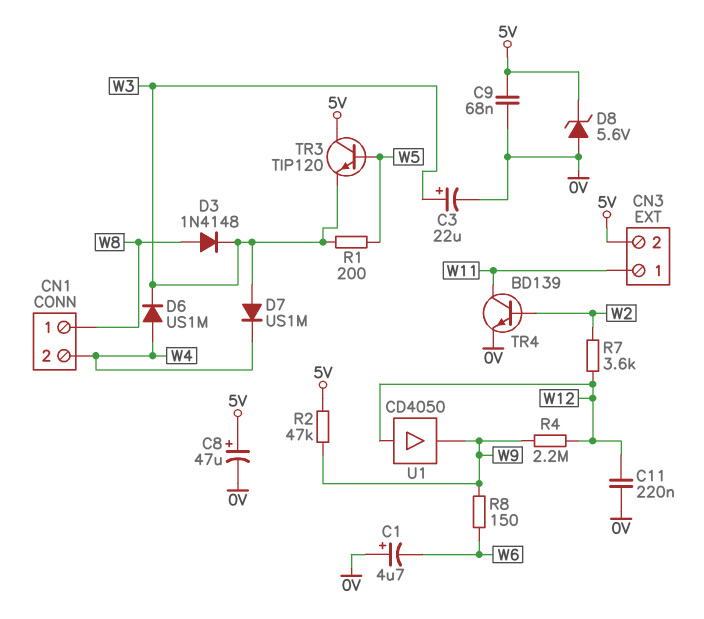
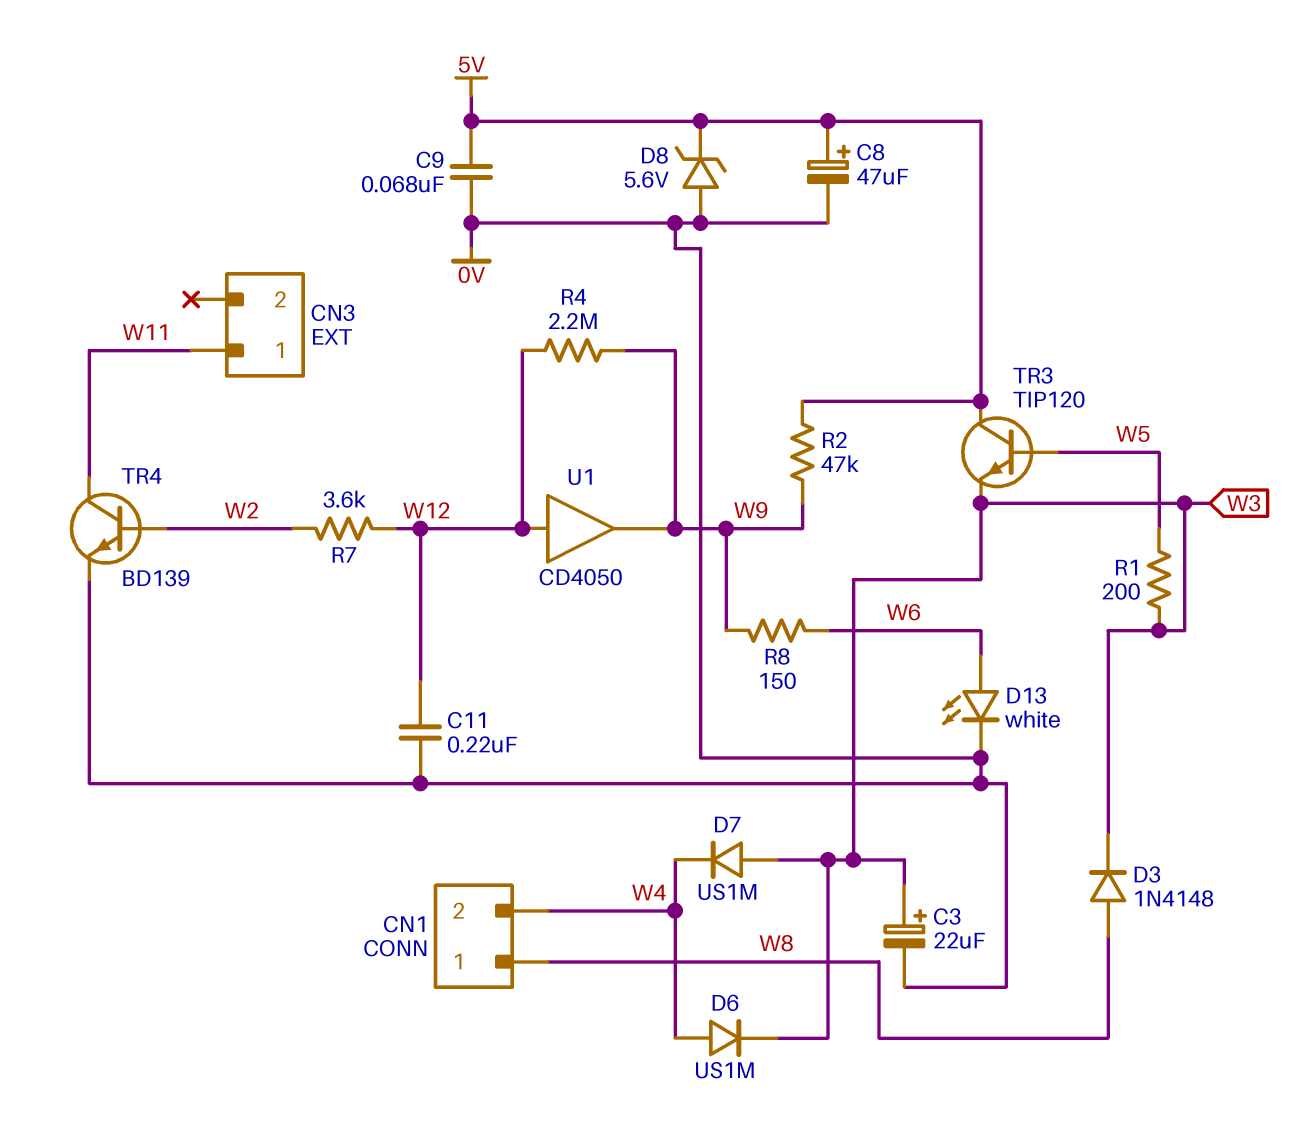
C1: 4.7uF (plus 0V, minus W6) -> none
CN3 pin 2: 5V -> none
D13: none -> LED white (A W6, K 0V)

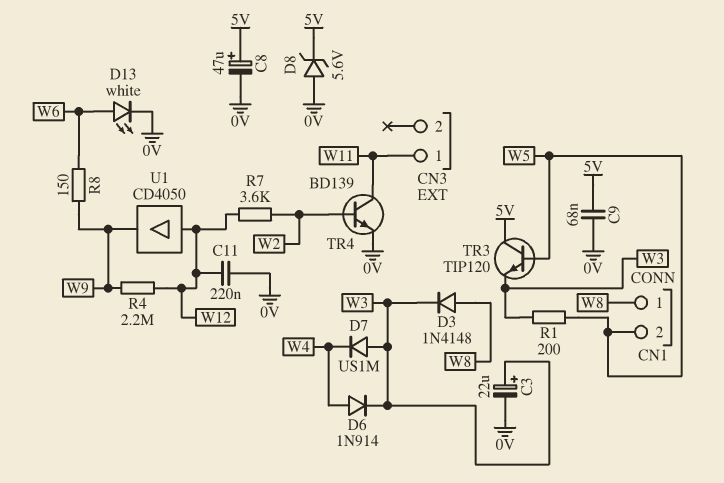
CN1 pin 2: W4 -> W5
D6: diode US1M (A W4, K W3) -> diode 1N914 (A W4, K W3)
R2: 47k (5V, W9) -> none

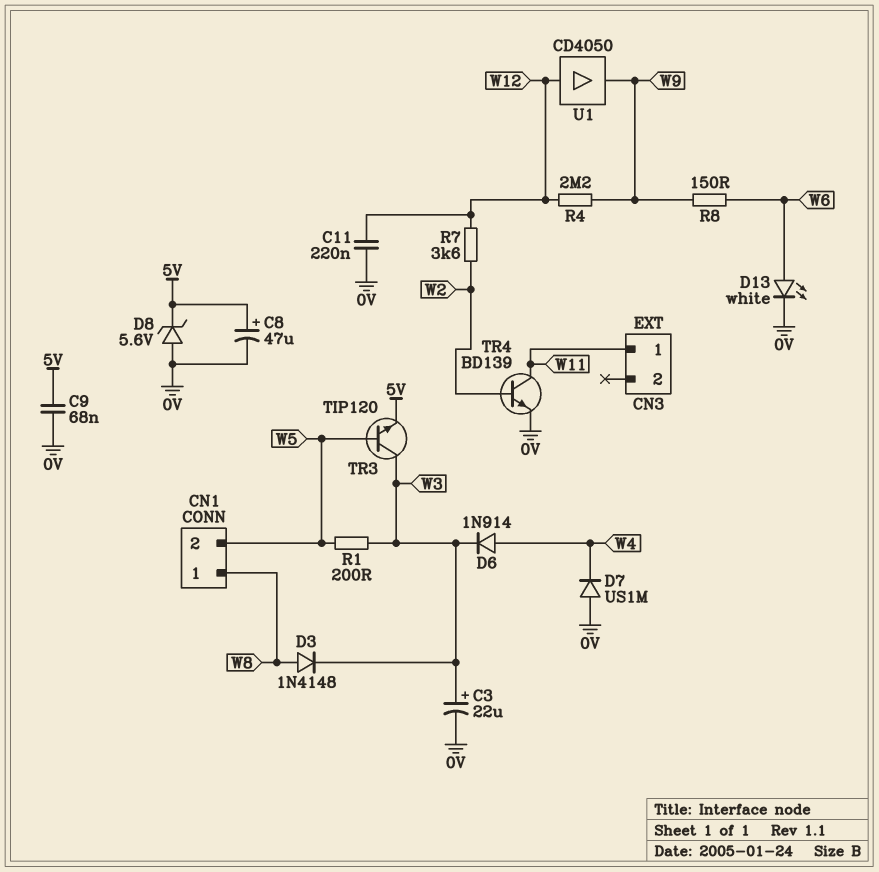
D7: diode US1M (A W3, K W4) -> diode US1M (A 0V, K W4)
TR3: NPN TIP120 (B W5, C 5V, E W3) -> NPN TIP120 (B W5, C W3, E 5V)

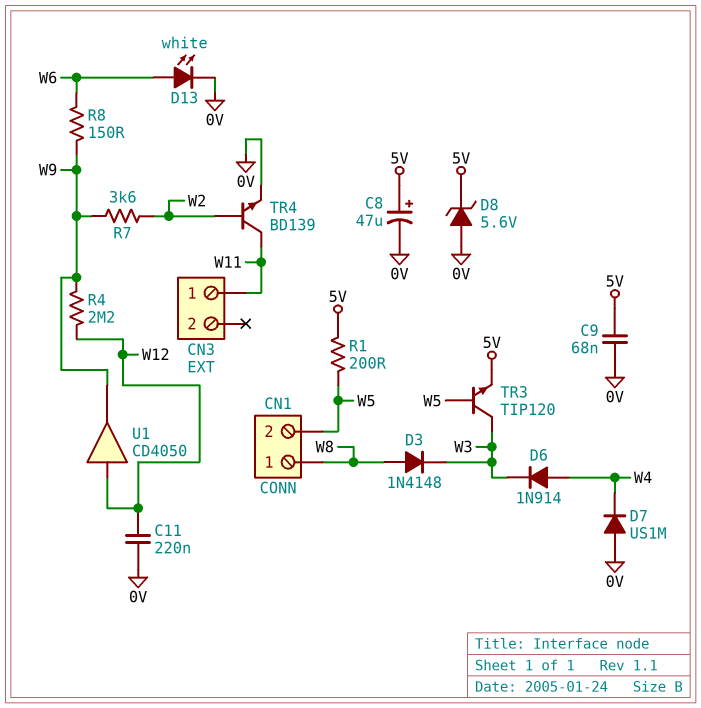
C3: 22uF (plus W3, minus 0V) -> none
R1: 200 (W3, W5) -> 200 (5V, W5)
R7: 3.6k (W2, W12) -> 3.6k (W2, W9)

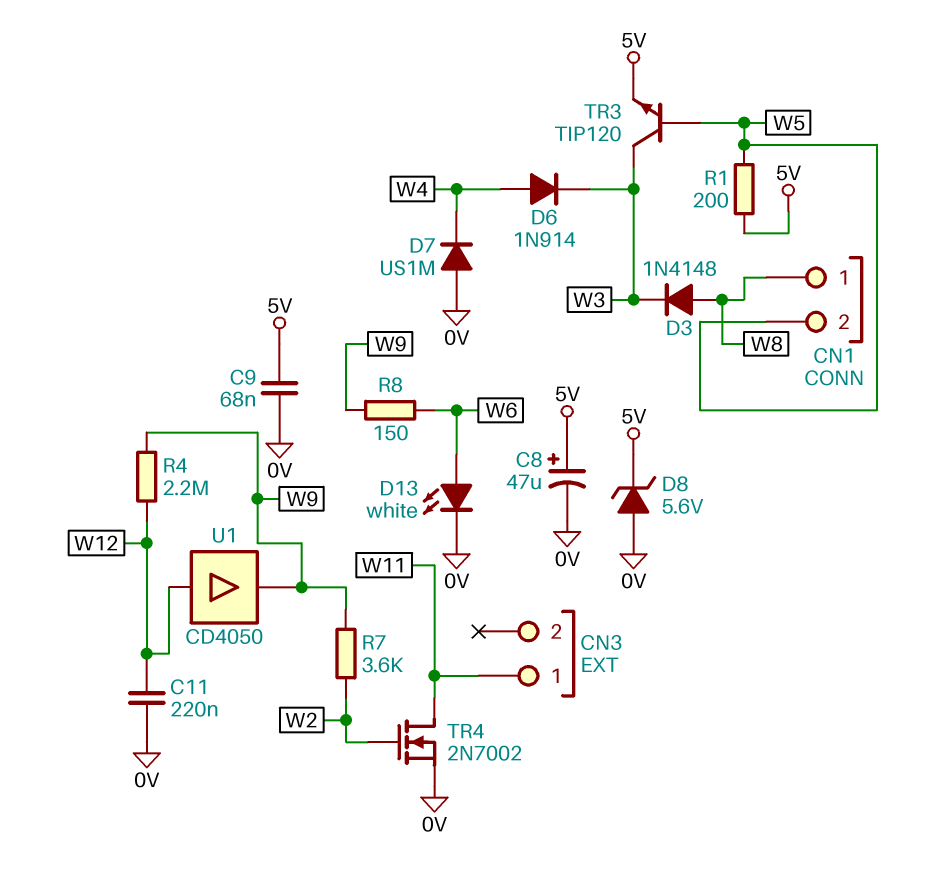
TR4: NPN BD139 (B W2, C W11, E 0V) -> NMOS 2N7002 (G W2, D W11, S 0V)

